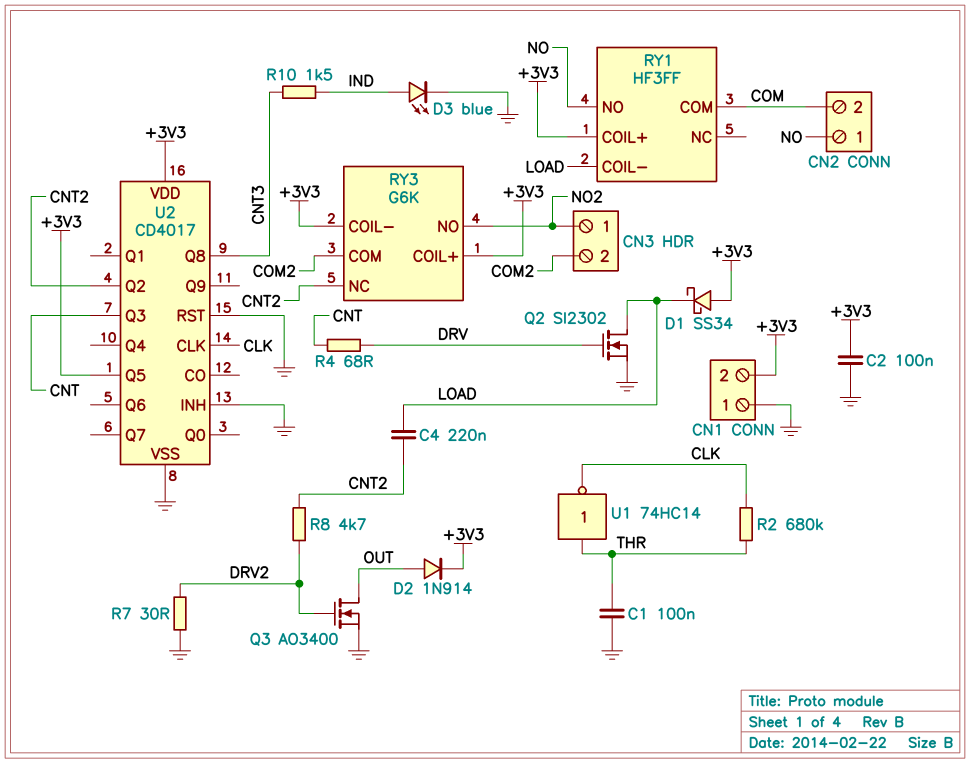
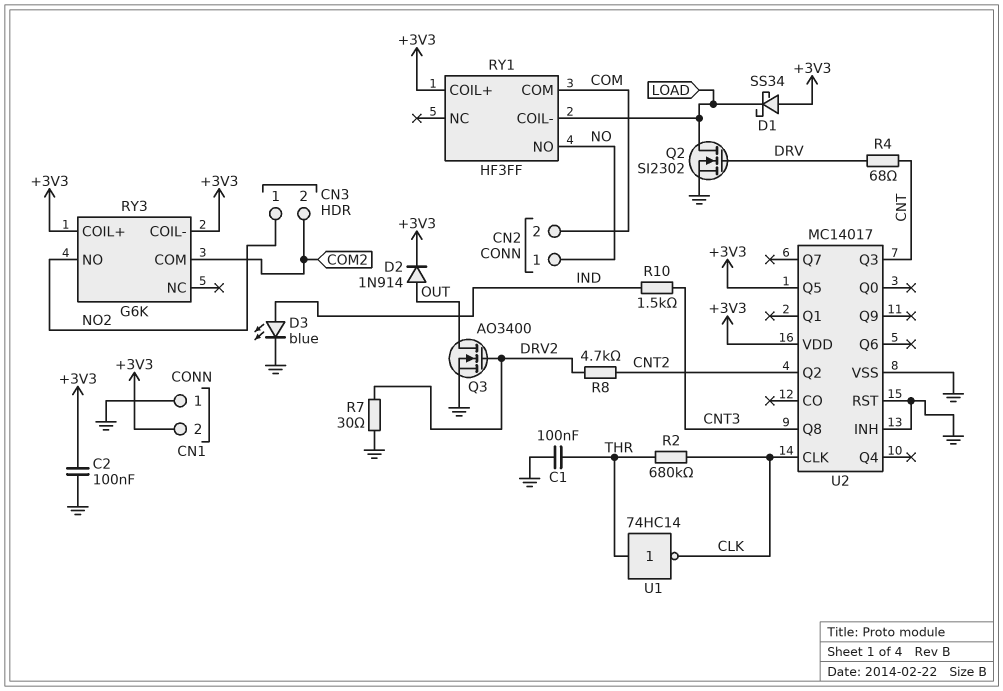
C4: 220nF (CNT2, LOAD) -> none
RY3 pin NC: CNT2 -> none
U2: CD4017 -> MC14017

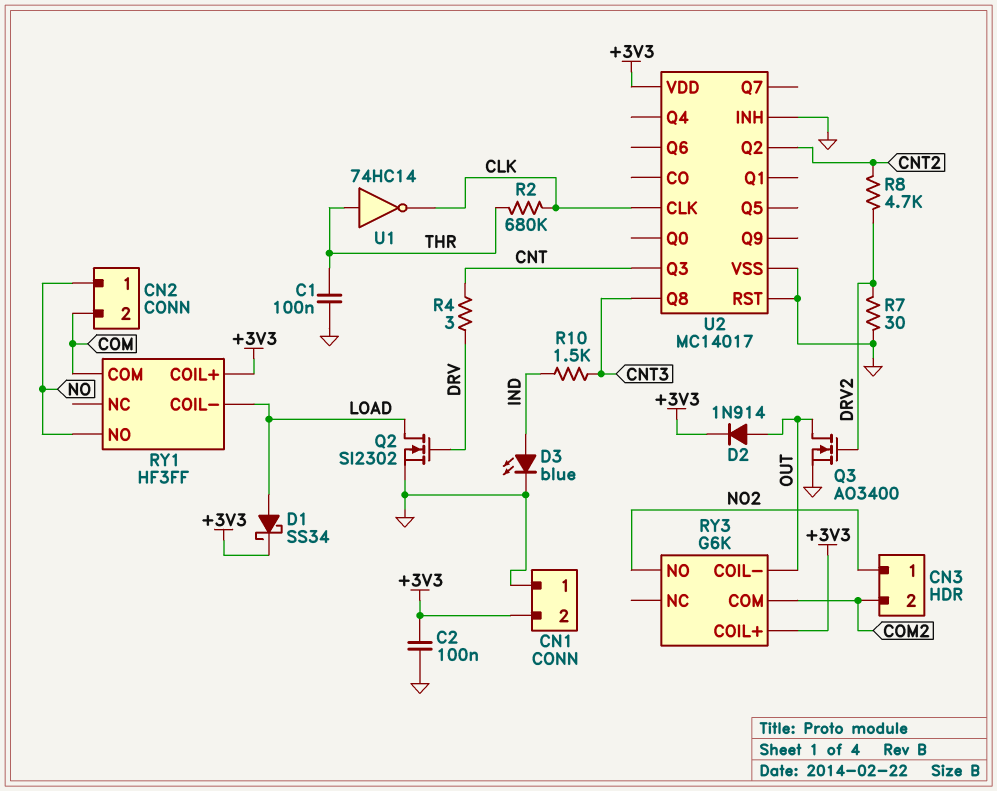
D1: schottky SS34 (A +3V3, K LOAD) -> schottky SS34 (A LOAD, K +3V3)
R4: 68 (CNT, DRV) -> 3 (CNT, DRV)
RY3 pin COIL-: +3V3 -> OUT
U2 pin Q5: +3V3 -> none

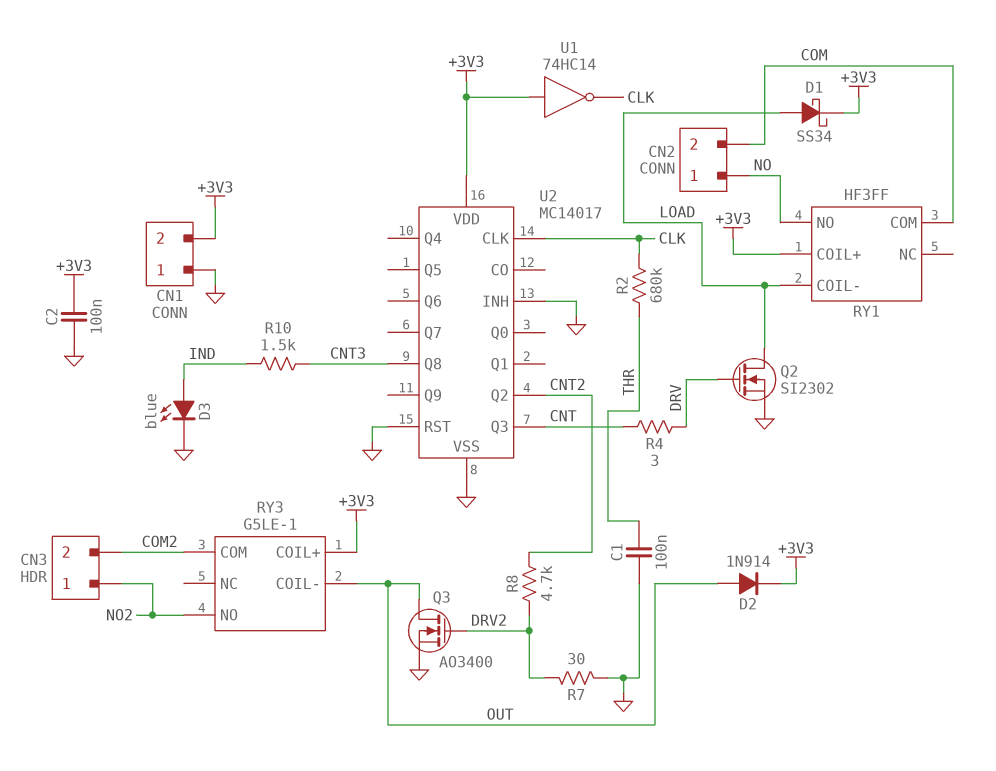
RY3: G6K -> G5LE-1
U1: NOT 74HC14 (in THR, out CLK) -> NOT 74HC14 (in +3V3, out CLK)

